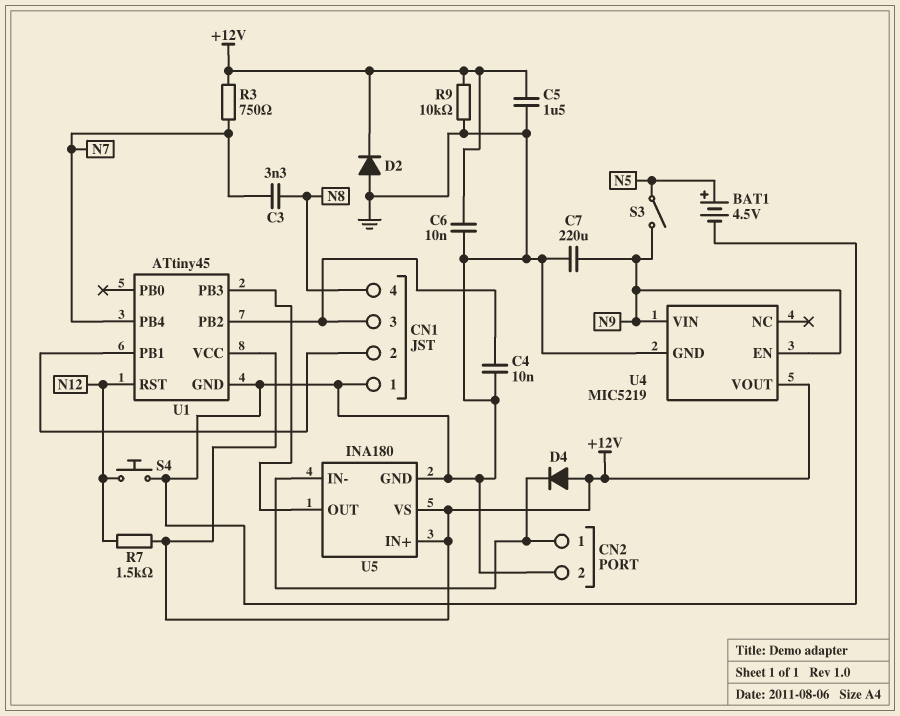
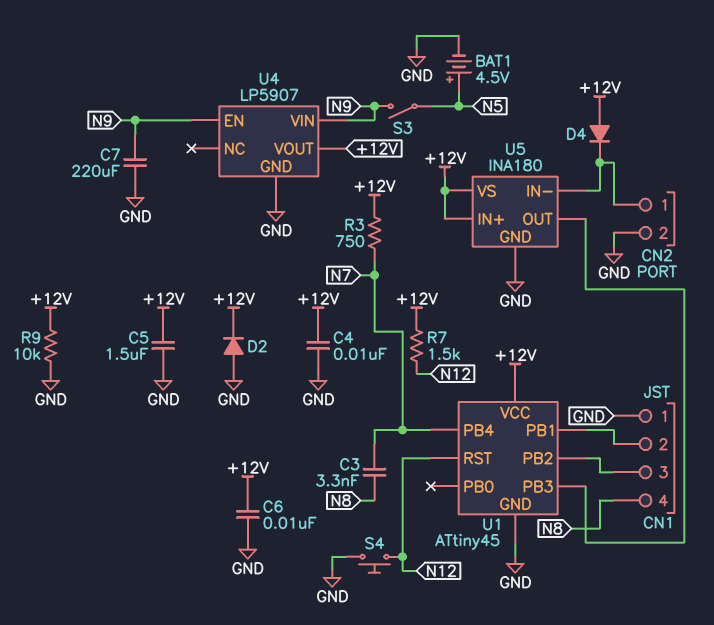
C4: 10nF (CN1/3, GND) -> 10nF (+12V, GND)
U4: MIC5219 -> LP5907

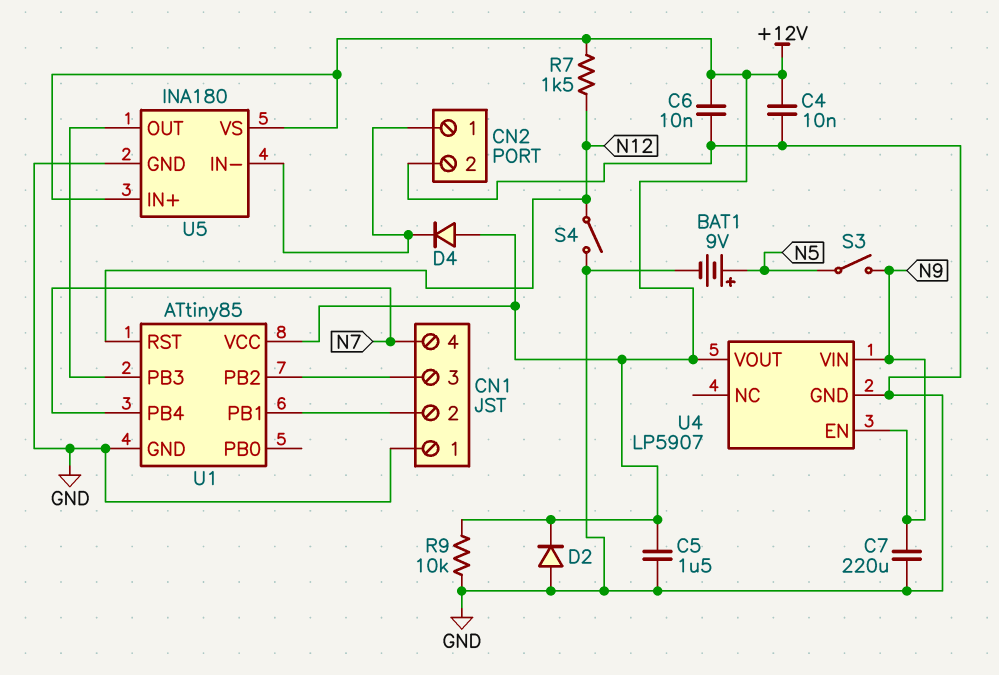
BAT1: 4.5V (plus N5, minus GND) -> 9V (plus N5, minus GND)
C3: 3.3nF (N7, N8) -> none
CN1 pin 4: N8 -> N7
R3: 750 (+12V, N7) -> none
S4: button (GND, N12) -> switch (GND, N12)
U1: ATtiny45 -> ATtiny85

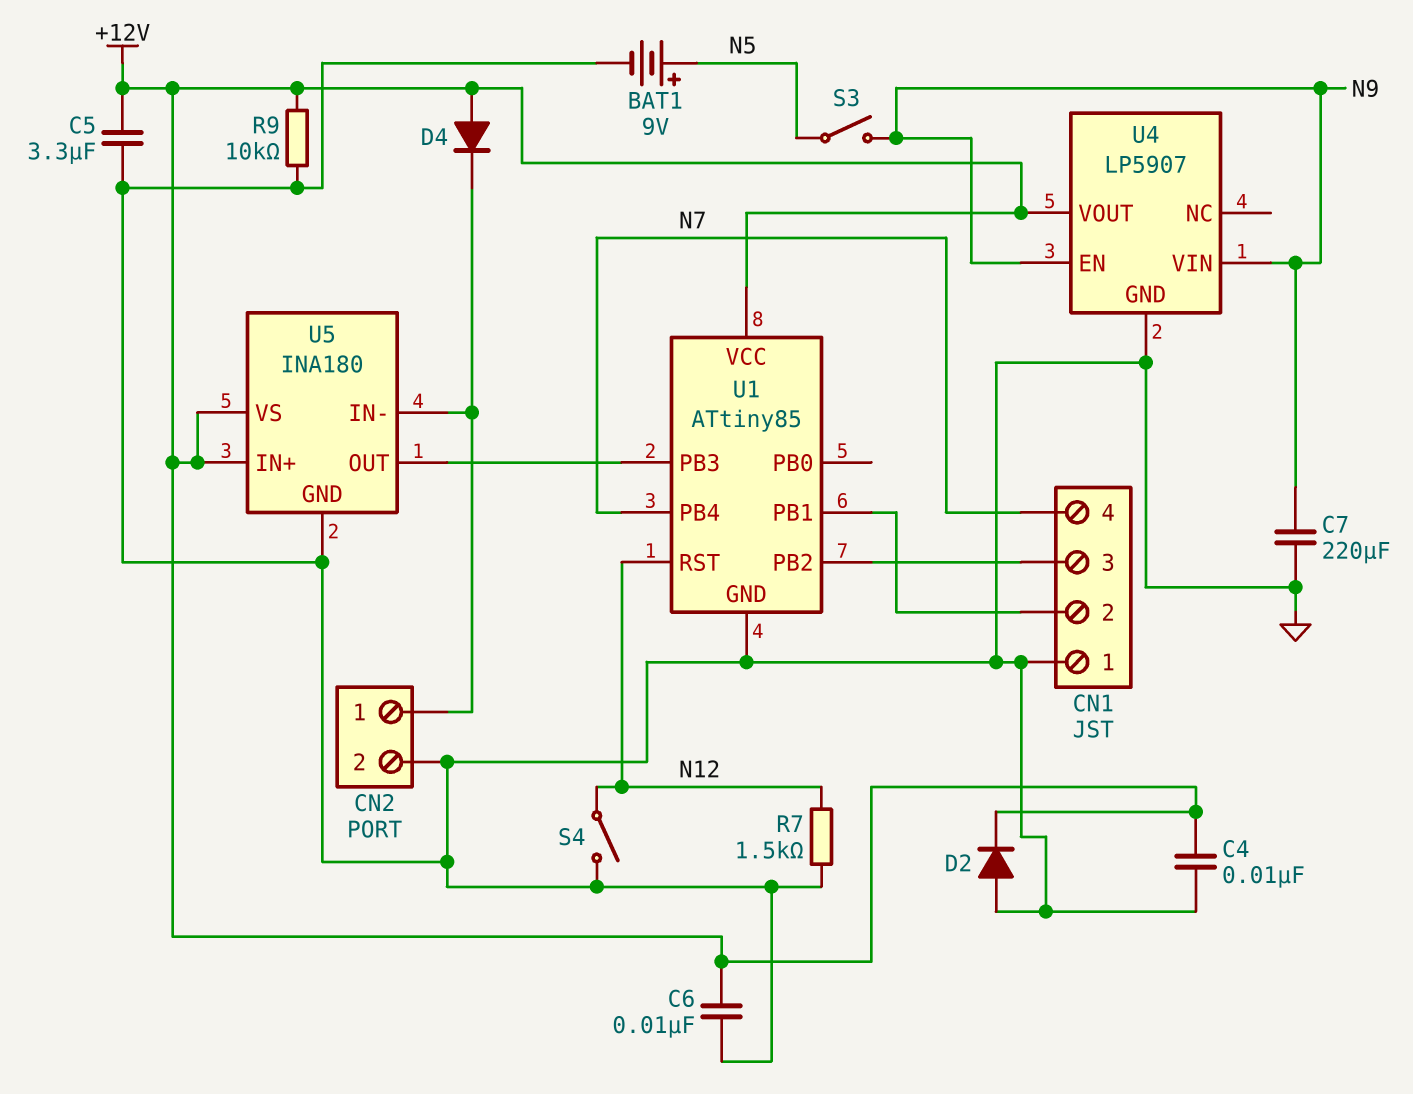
C5: 1.5uF (+12V, GND) -> 3.3uF (+12V, GND)
R7: 1.5k (+12V, N12) -> 1.5k (GND, N12)

